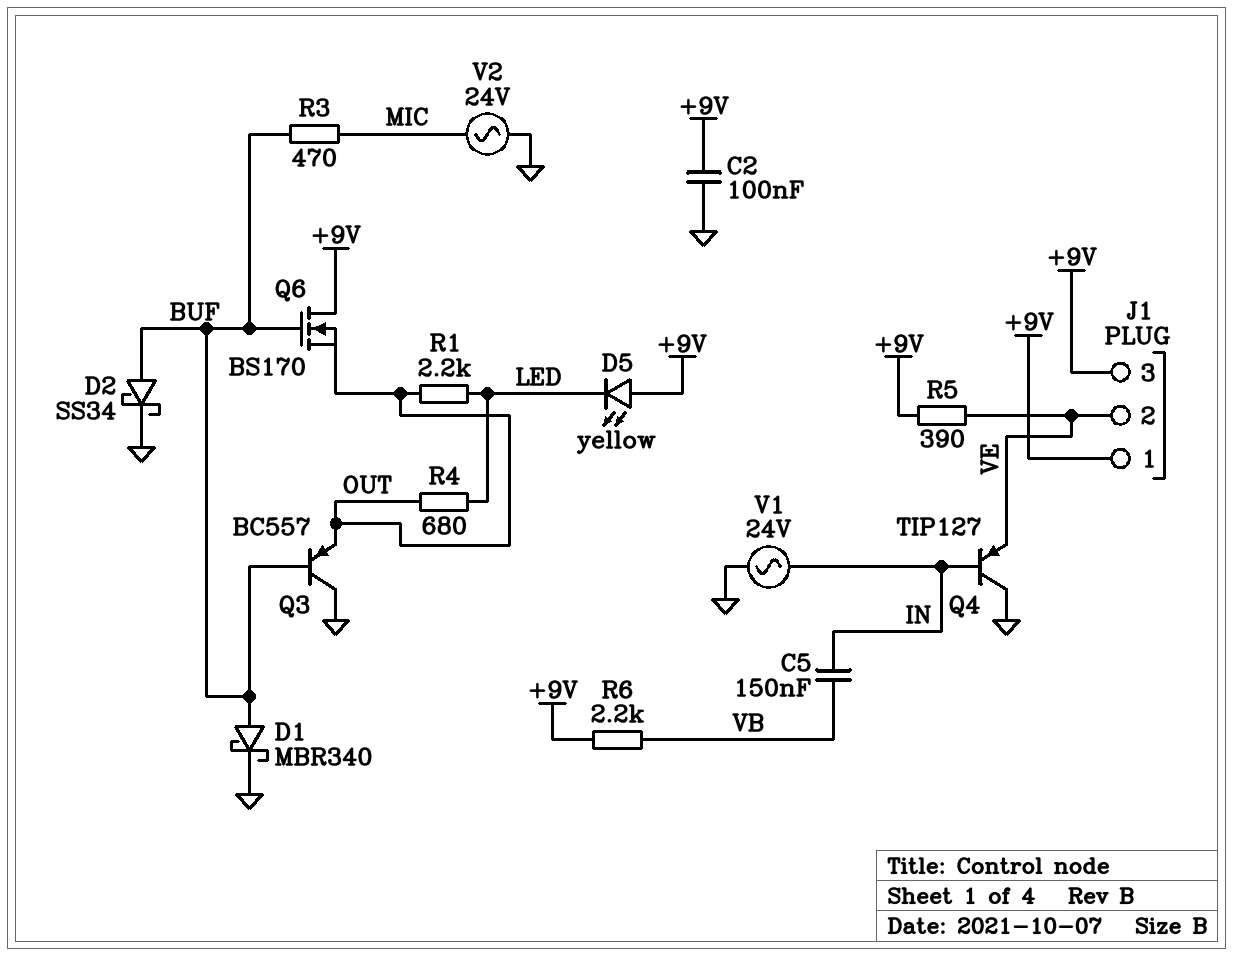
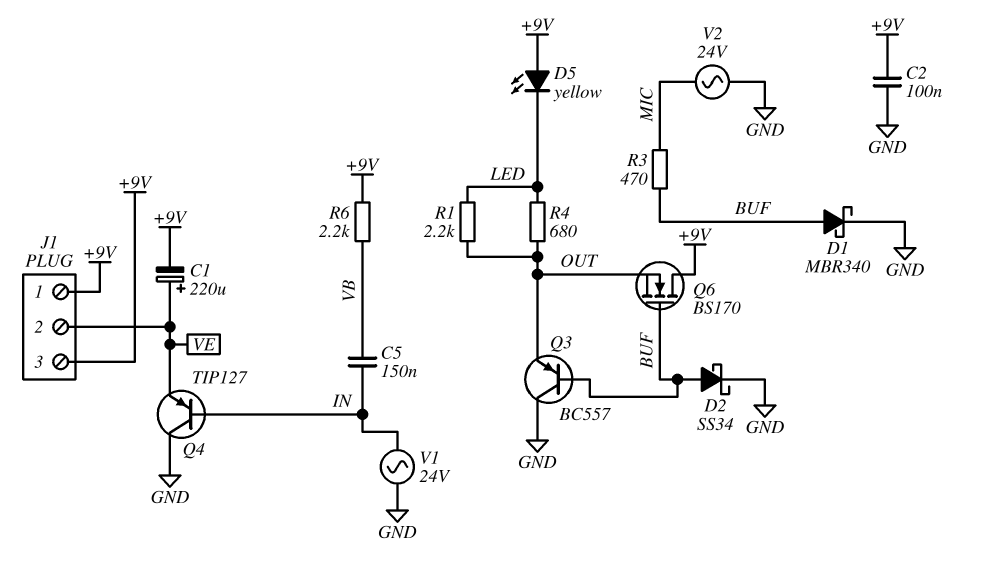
C1: none -> 220uF (plus VE, minus +9V)
R5: 390 (+9V, VE) -> none

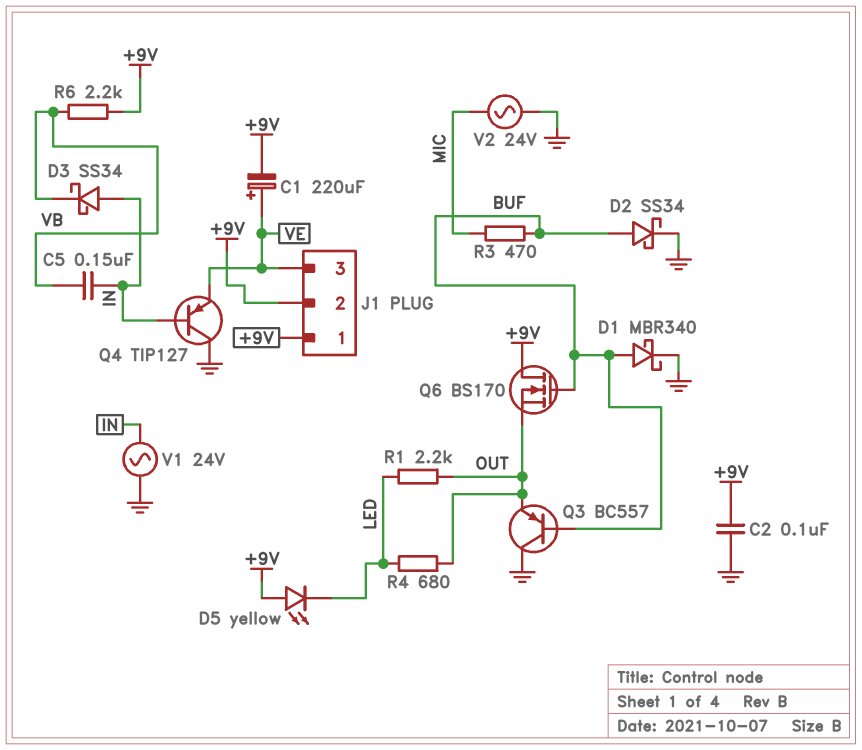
D3: none -> schottky SS34 (A IN, K VB)
J1 pin 2: VE -> +9V
J1 pin 3: +9V -> VE

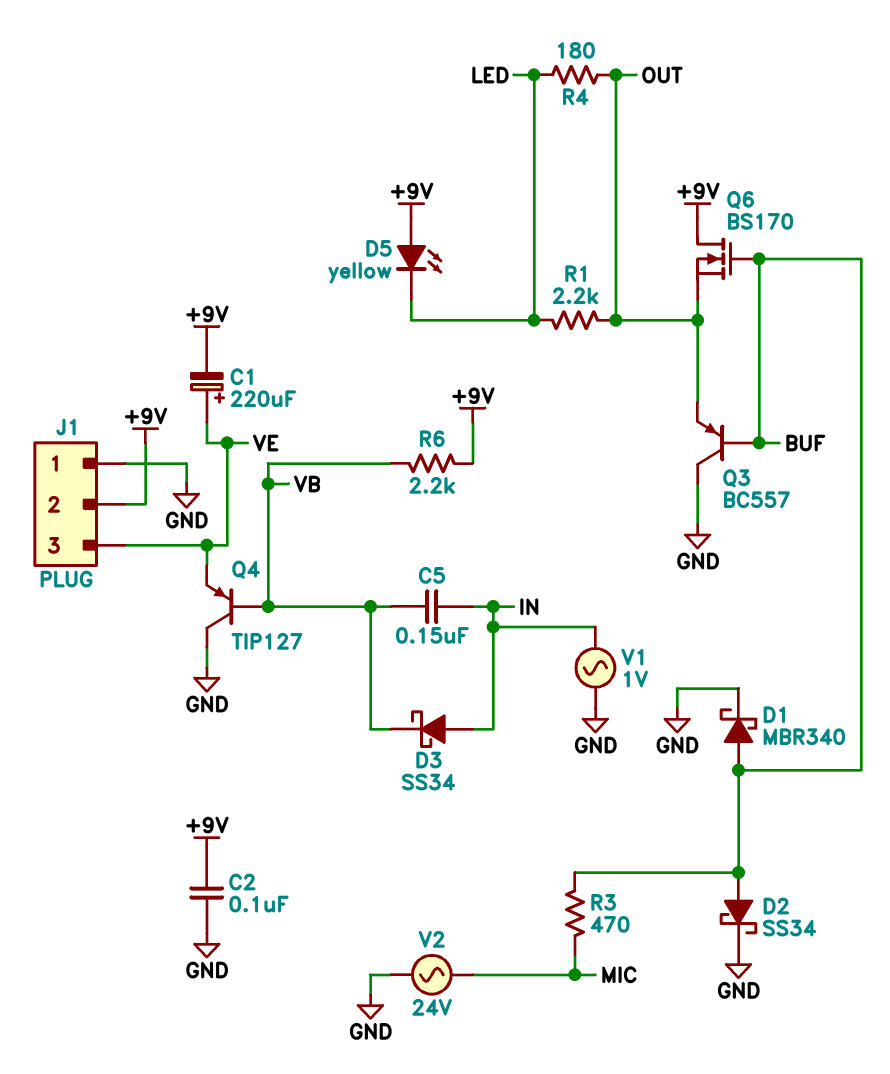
J1 pin 1: +9V -> GND
Q4: PNP TIP127 (B IN, C GND, E VE) -> PNP TIP127 (B VB, C GND, E VE)
R4: 680 (LED, OUT) -> 180 (LED, OUT)
V1: AC 24V (GND, IN) -> AC 1V (GND, IN)

